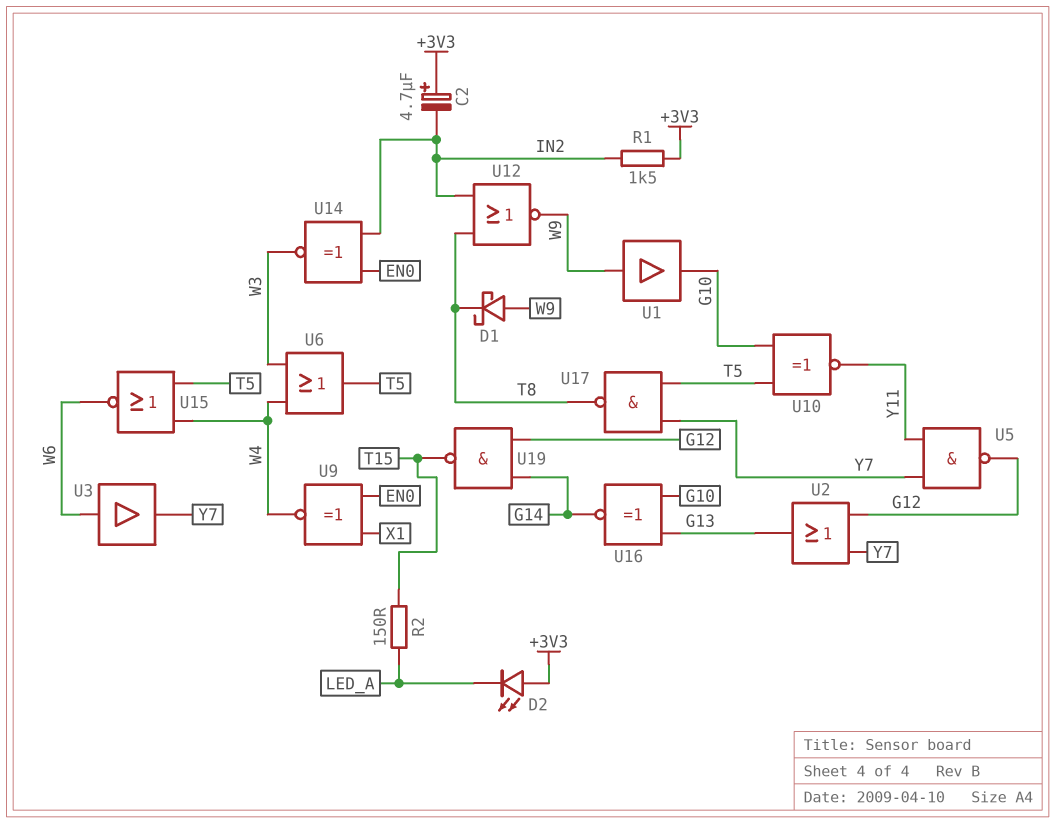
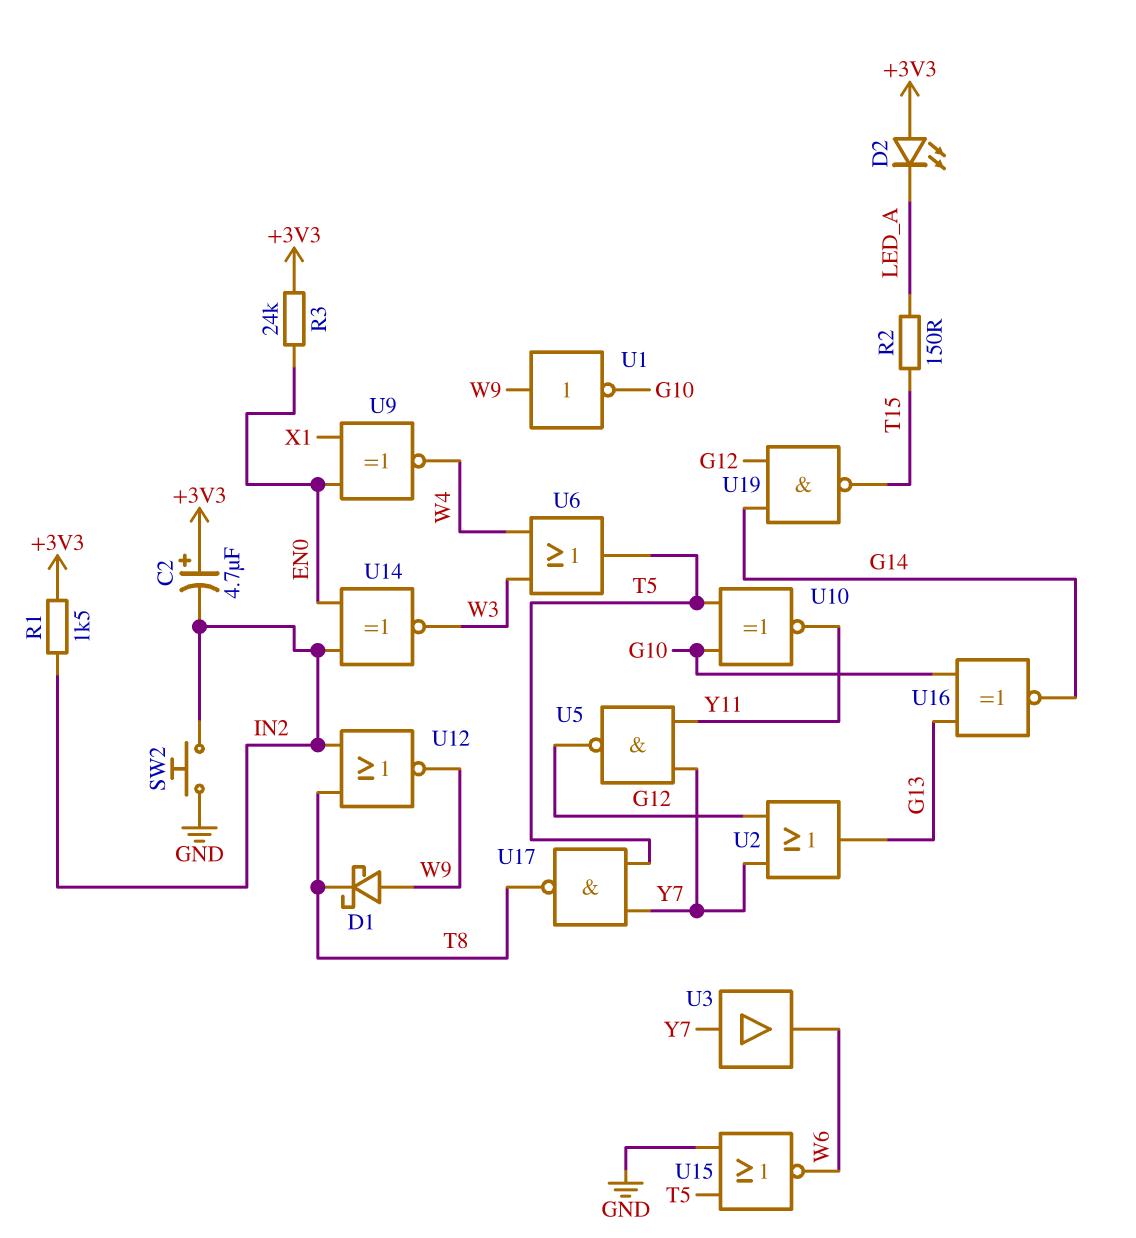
R3: none -> 24k (+3V3, EN0)
SW2: none -> button (GND, IN2)
U1: buffer (in W9, out G10) -> NOT (in W9, out G10)
U3: buffer (in W6, out Y7) -> buffer (in Y7, out W6)
U15: NOR (in T5, in W4, out W6) -> NOR (in GND, in T5, out W6)

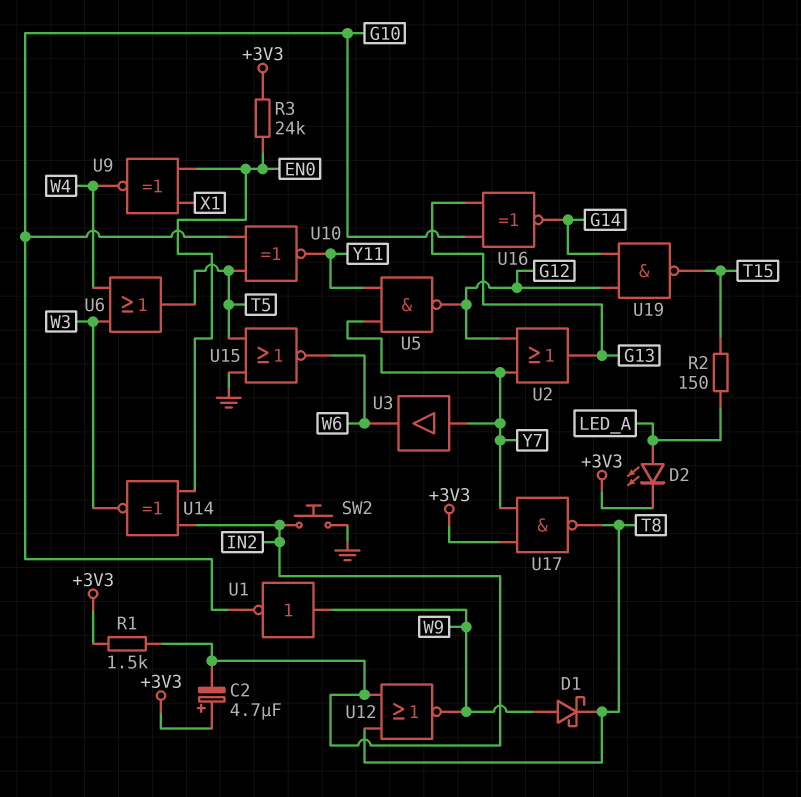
D2: LED (A +3V3, K LED_A) -> LED (A LED_A, K +3V3)
U17: NAND (in T5, in Y7, out T8) -> NAND (in +3V3, in Y7, out T8)

